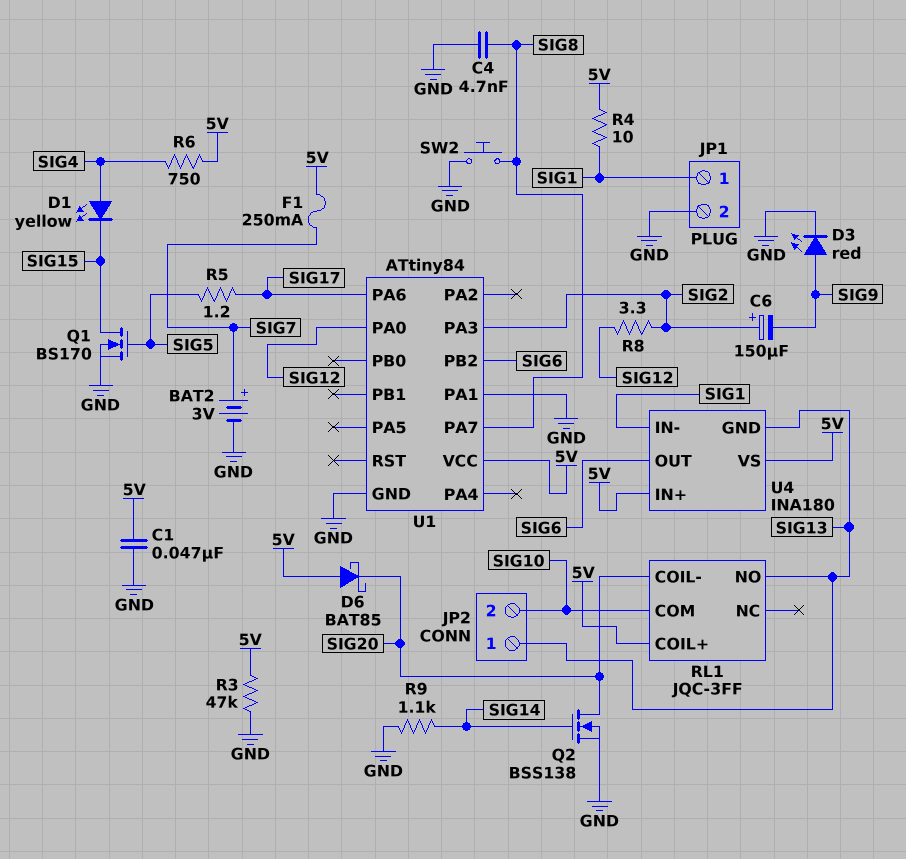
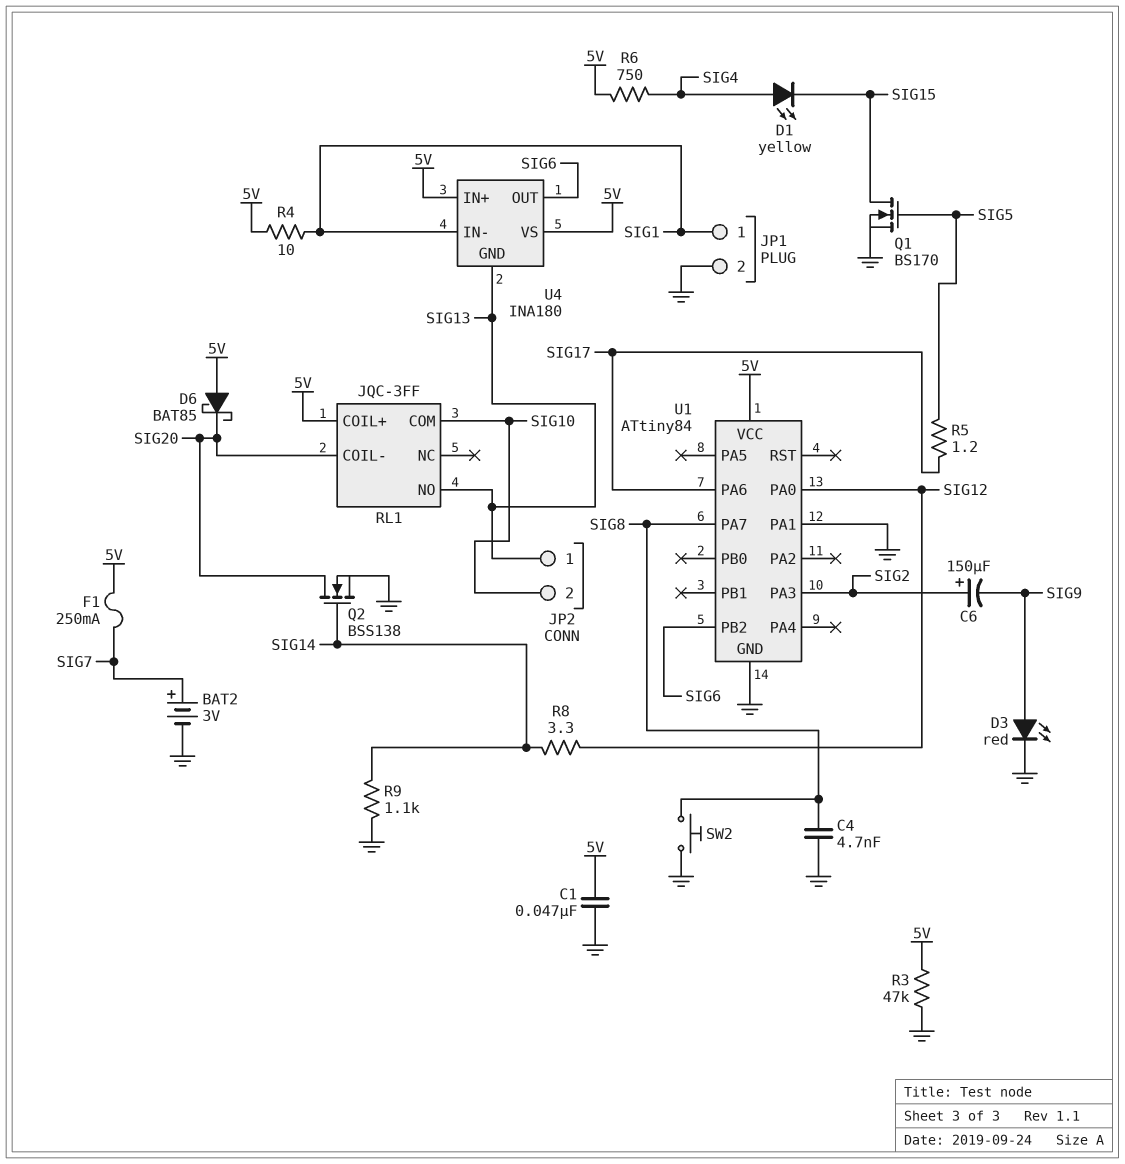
R8: 3.3 (SIG2, SIG12) -> 3.3 (SIG12, SIG14)

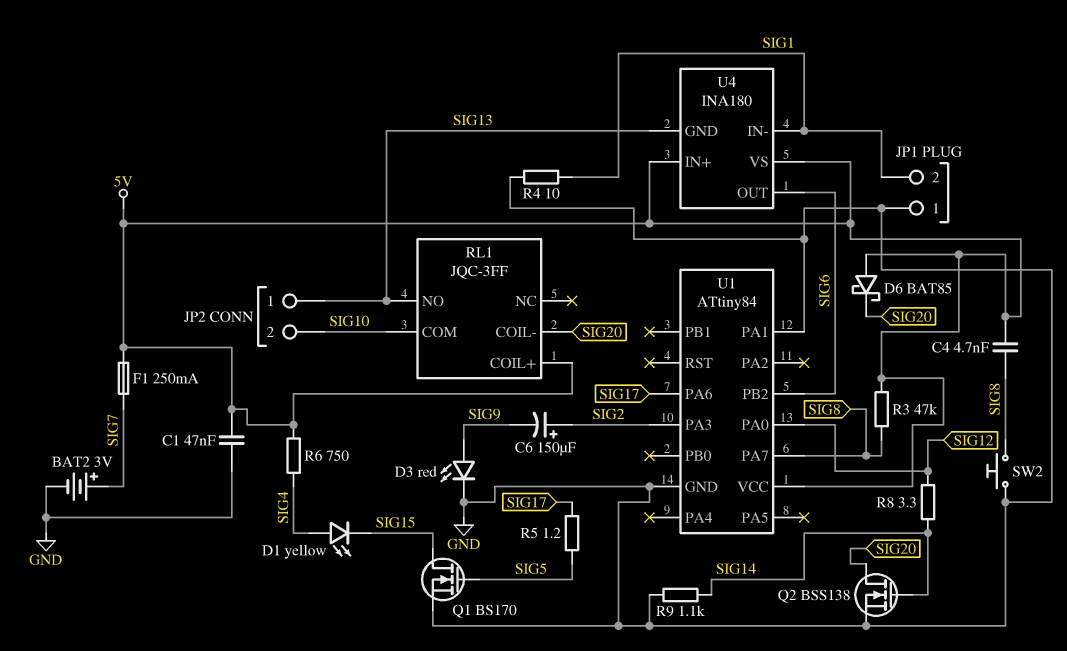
C4: 4.7nF (GND, SIG8) -> 4.7nF (5V, SIG8)
JP1 pin 1: SIG1 -> GND
JP1 pin 2: GND -> SIG1
R3: 47k (5V, GND) -> 47k (5V, SIG8)
R4: 10 (5V, SIG1) -> 10 (GND, SIG1)

